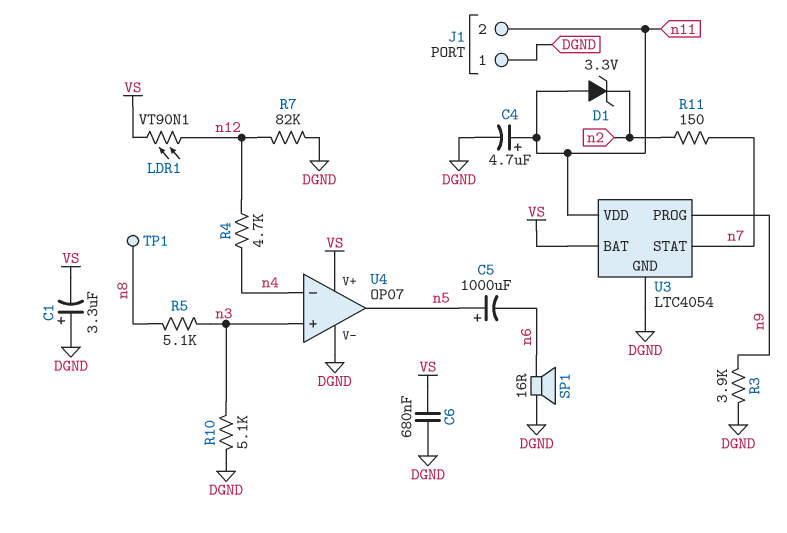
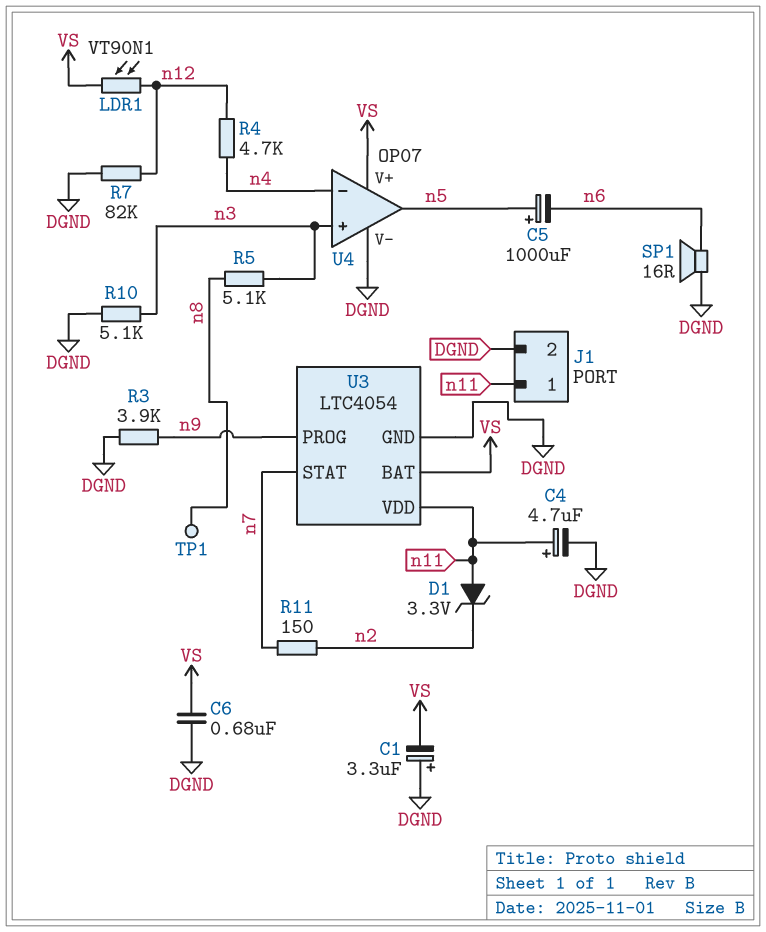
J1 pin 1: DGND -> n11
J1 pin 2: n11 -> DGND

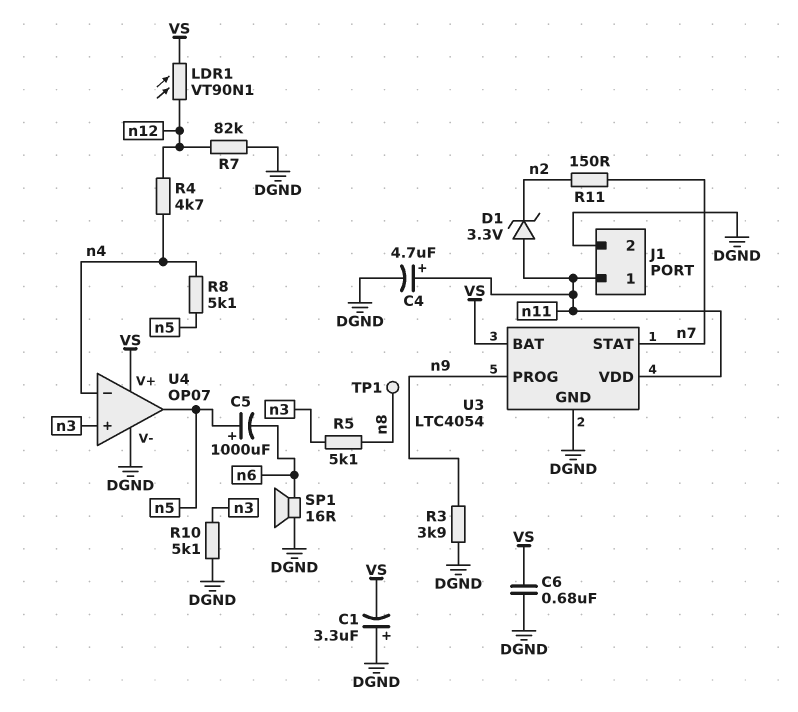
R8: none -> 5.1k (n4, n5)

